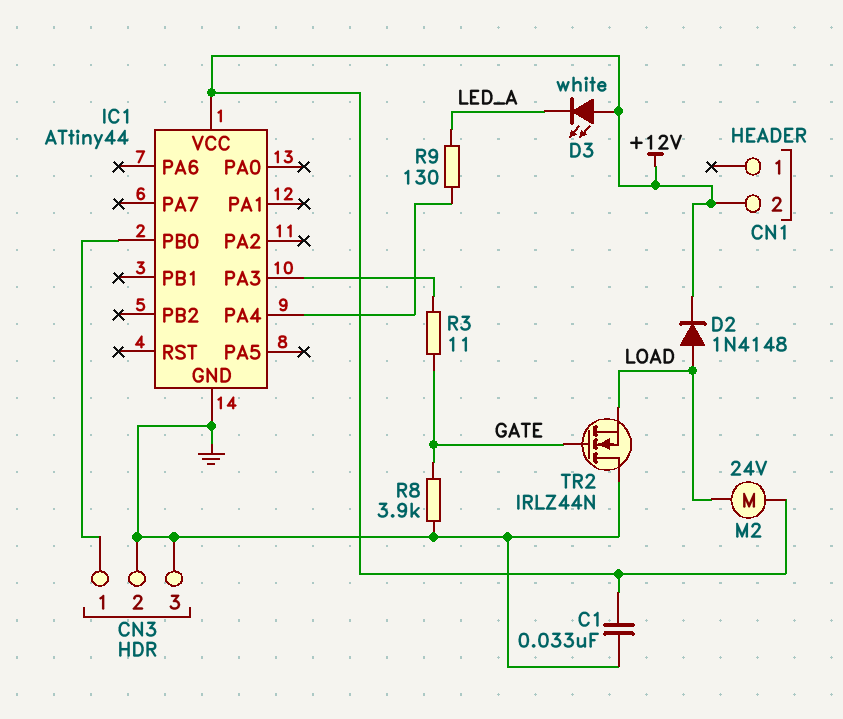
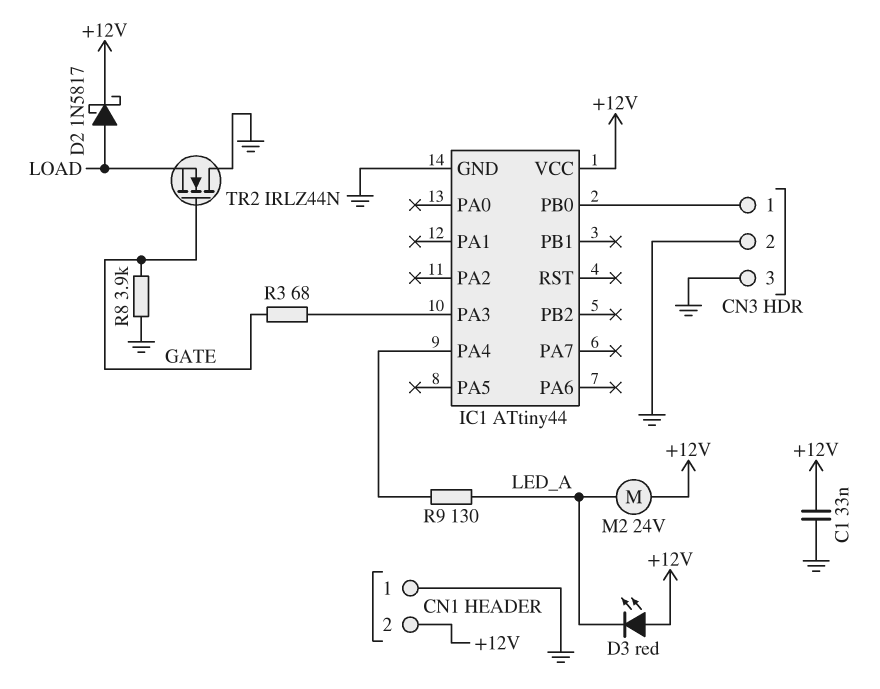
CN1 pin 1: none -> GND
D2: diode 1N4148 (A LOAD, K +12V) -> schottky 1N5817 (A LOAD, K +12V)
D3: LED white (A +12V, K LED_A) -> LED red (A +12V, K LED_A)
M2: motor 24V (+12V, LOAD) -> motor 24V (+12V, LED_A)
R3: 11 (GATE, IC1/PA3) -> 68 (GATE, IC1/PA3)

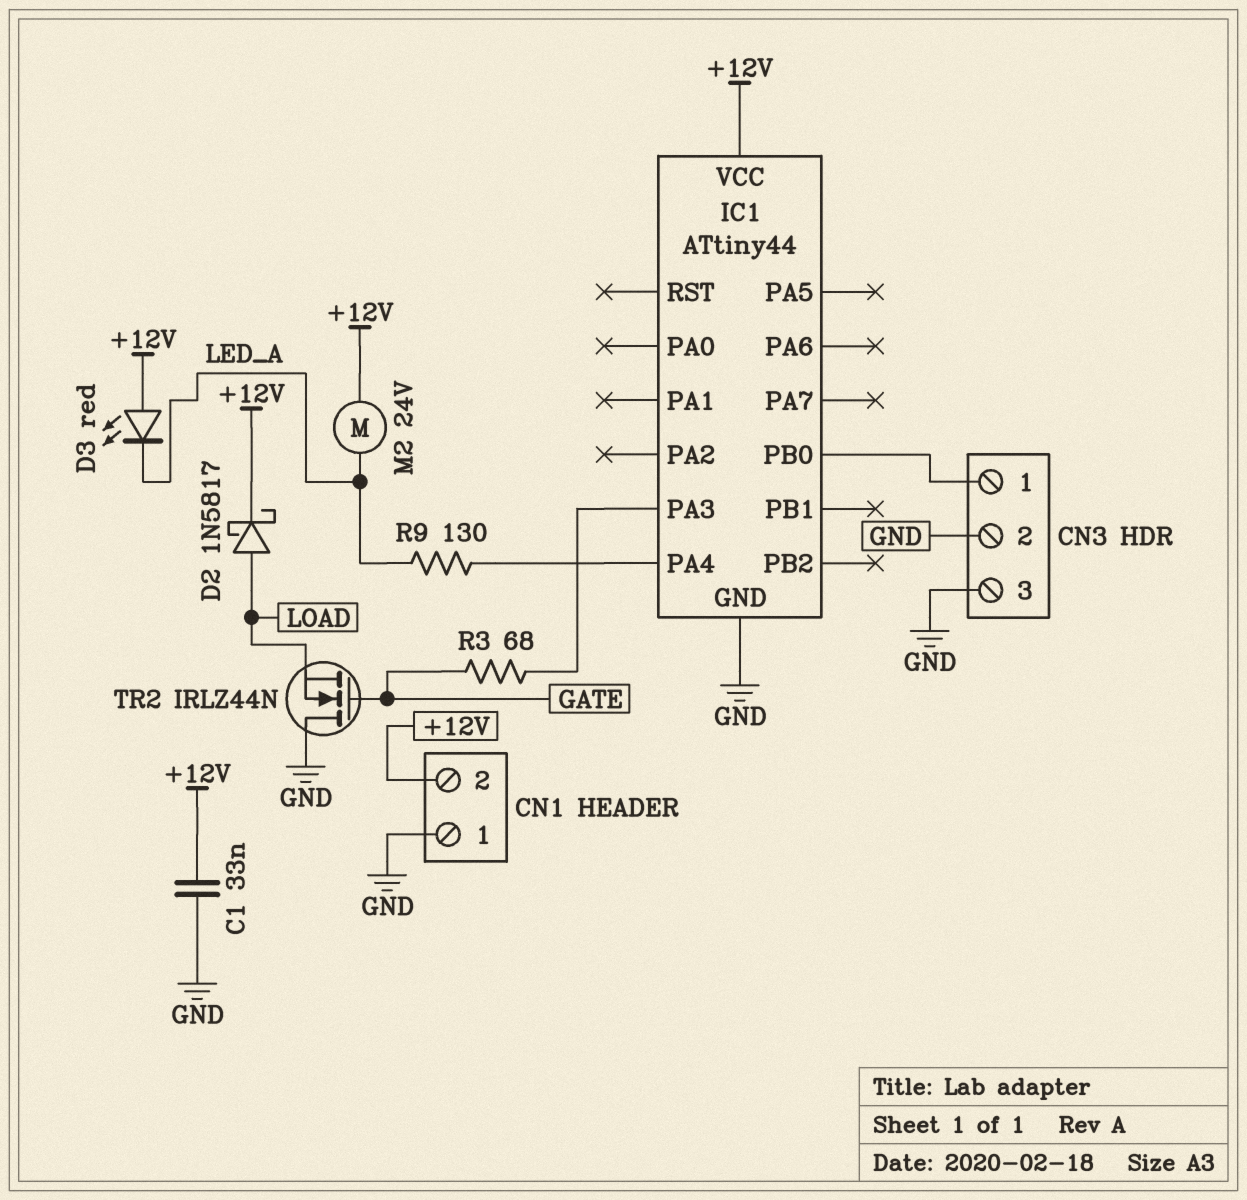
R8: 3.9k (GATE, GND) -> none

